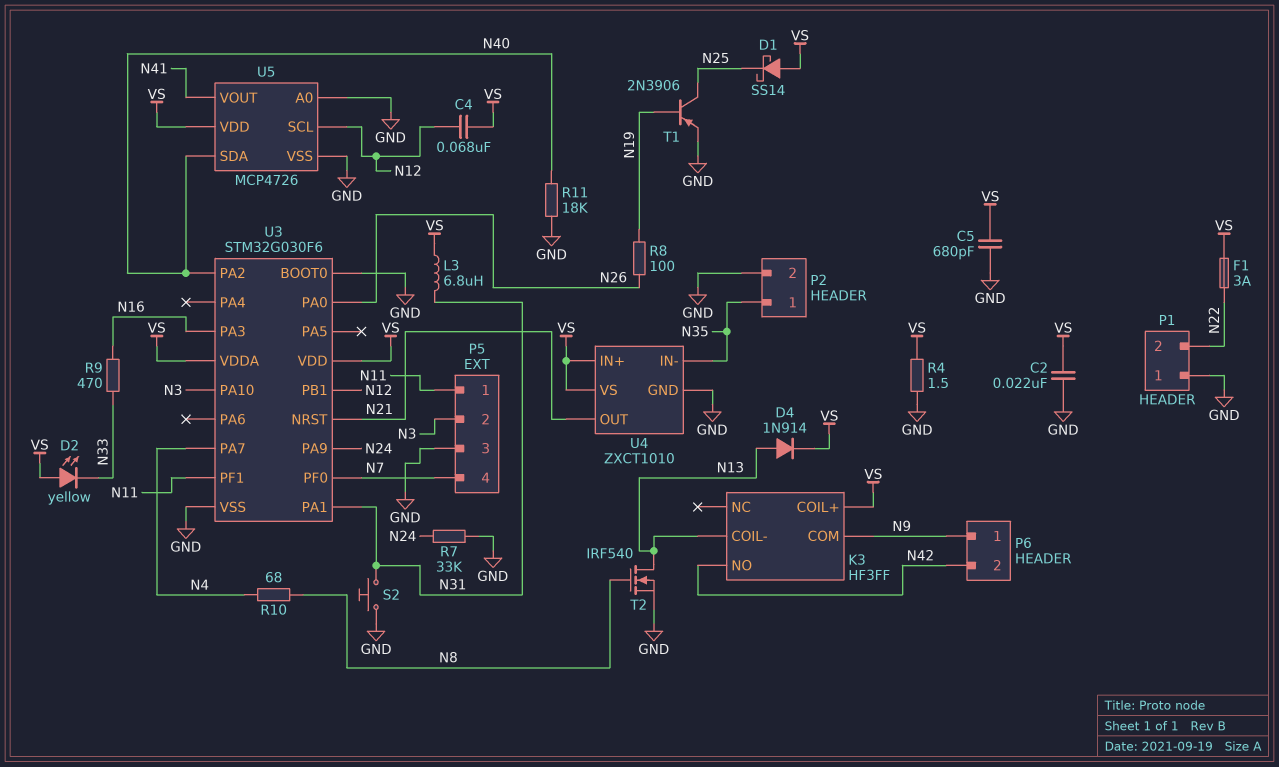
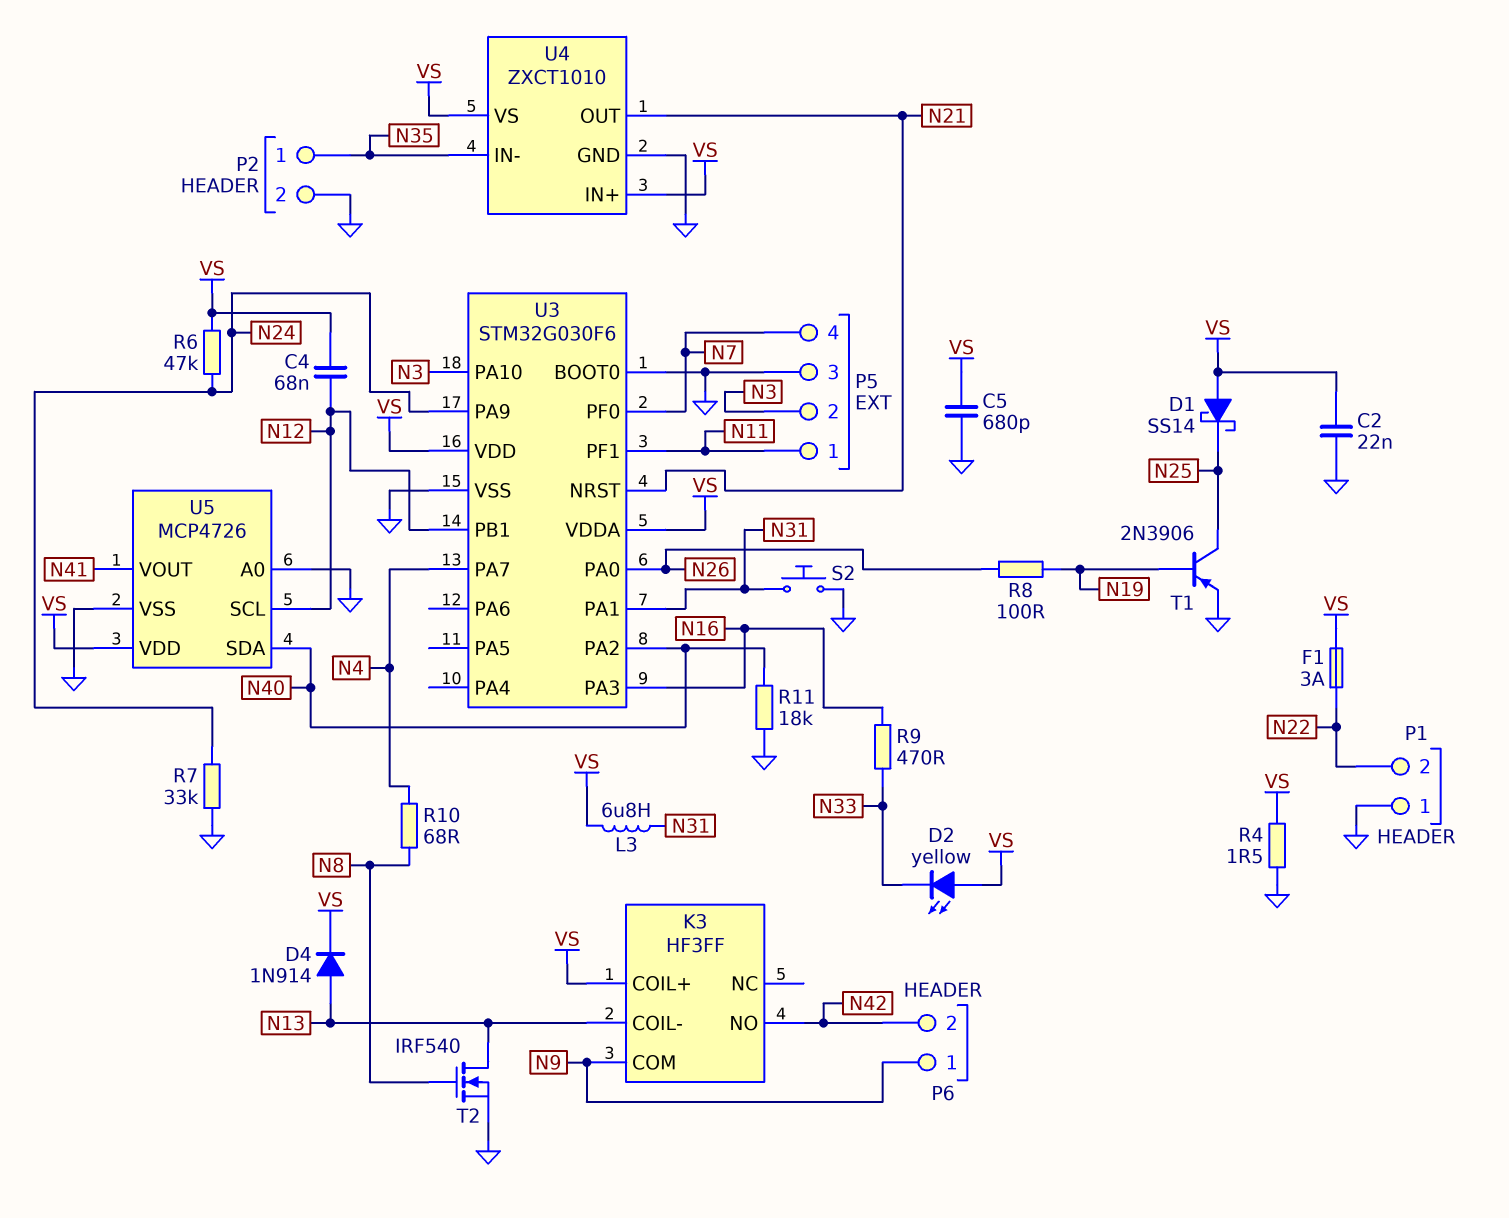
R6: none -> 47k (N24, VS)

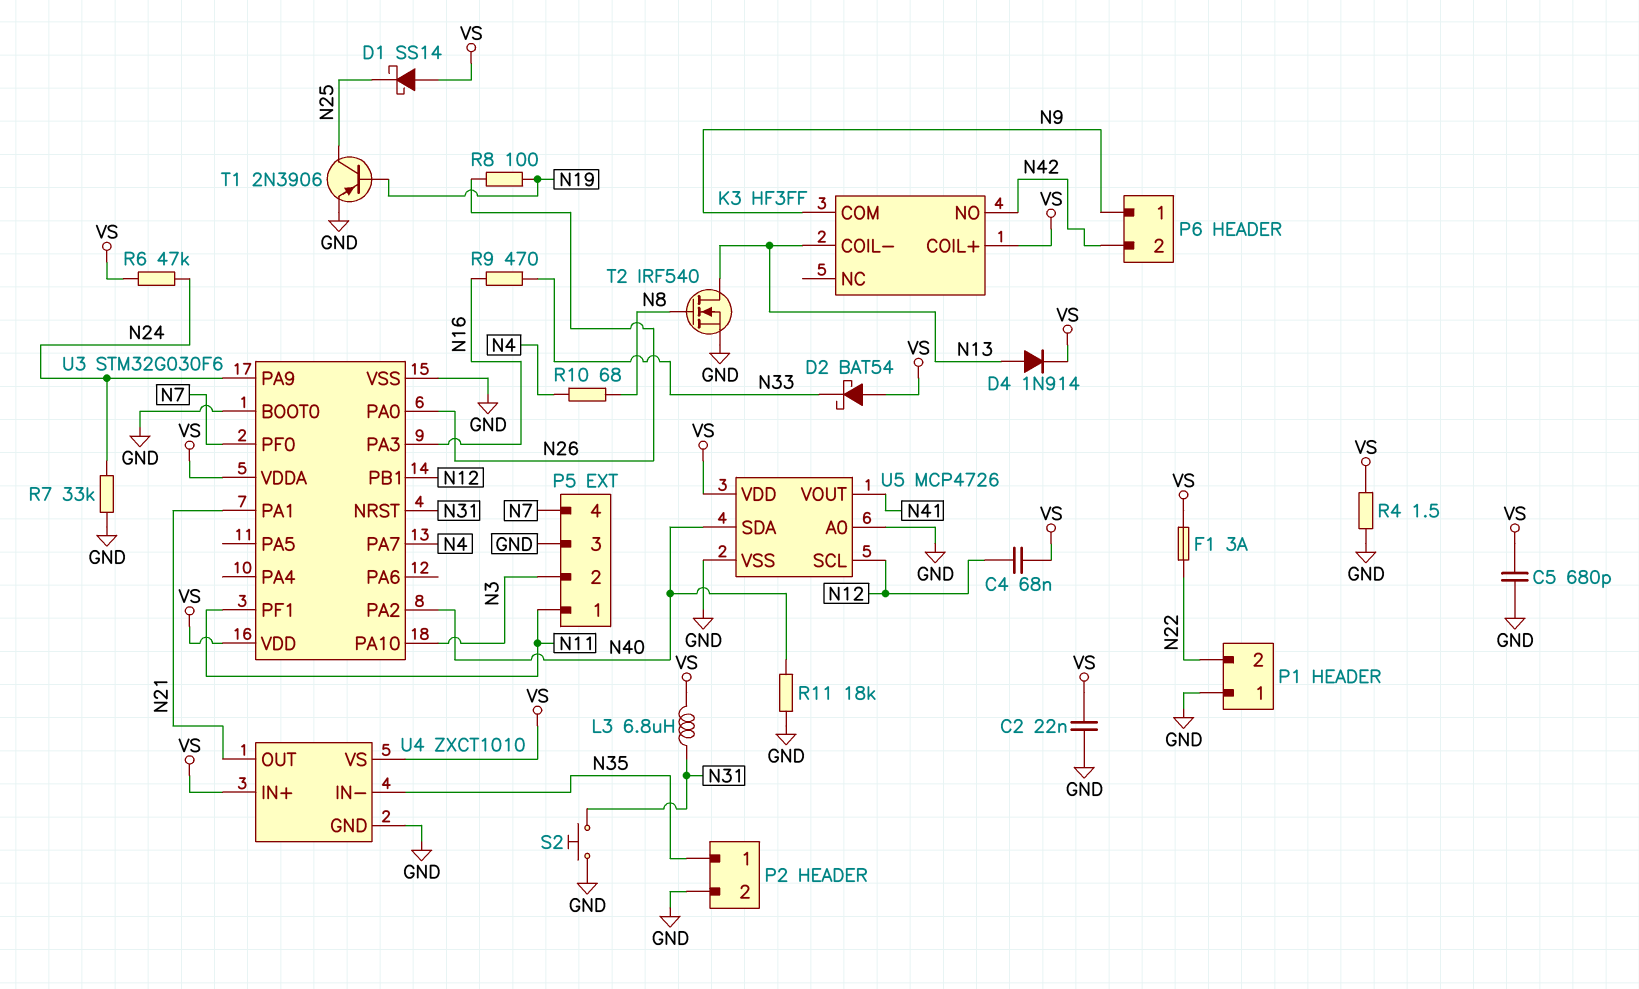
D2: LED yellow (A VS, K N33) -> schottky BAT54 (A VS, K N33)
U3 pin NRST: N21 -> N31
U3 pin PA1: N31 -> N21

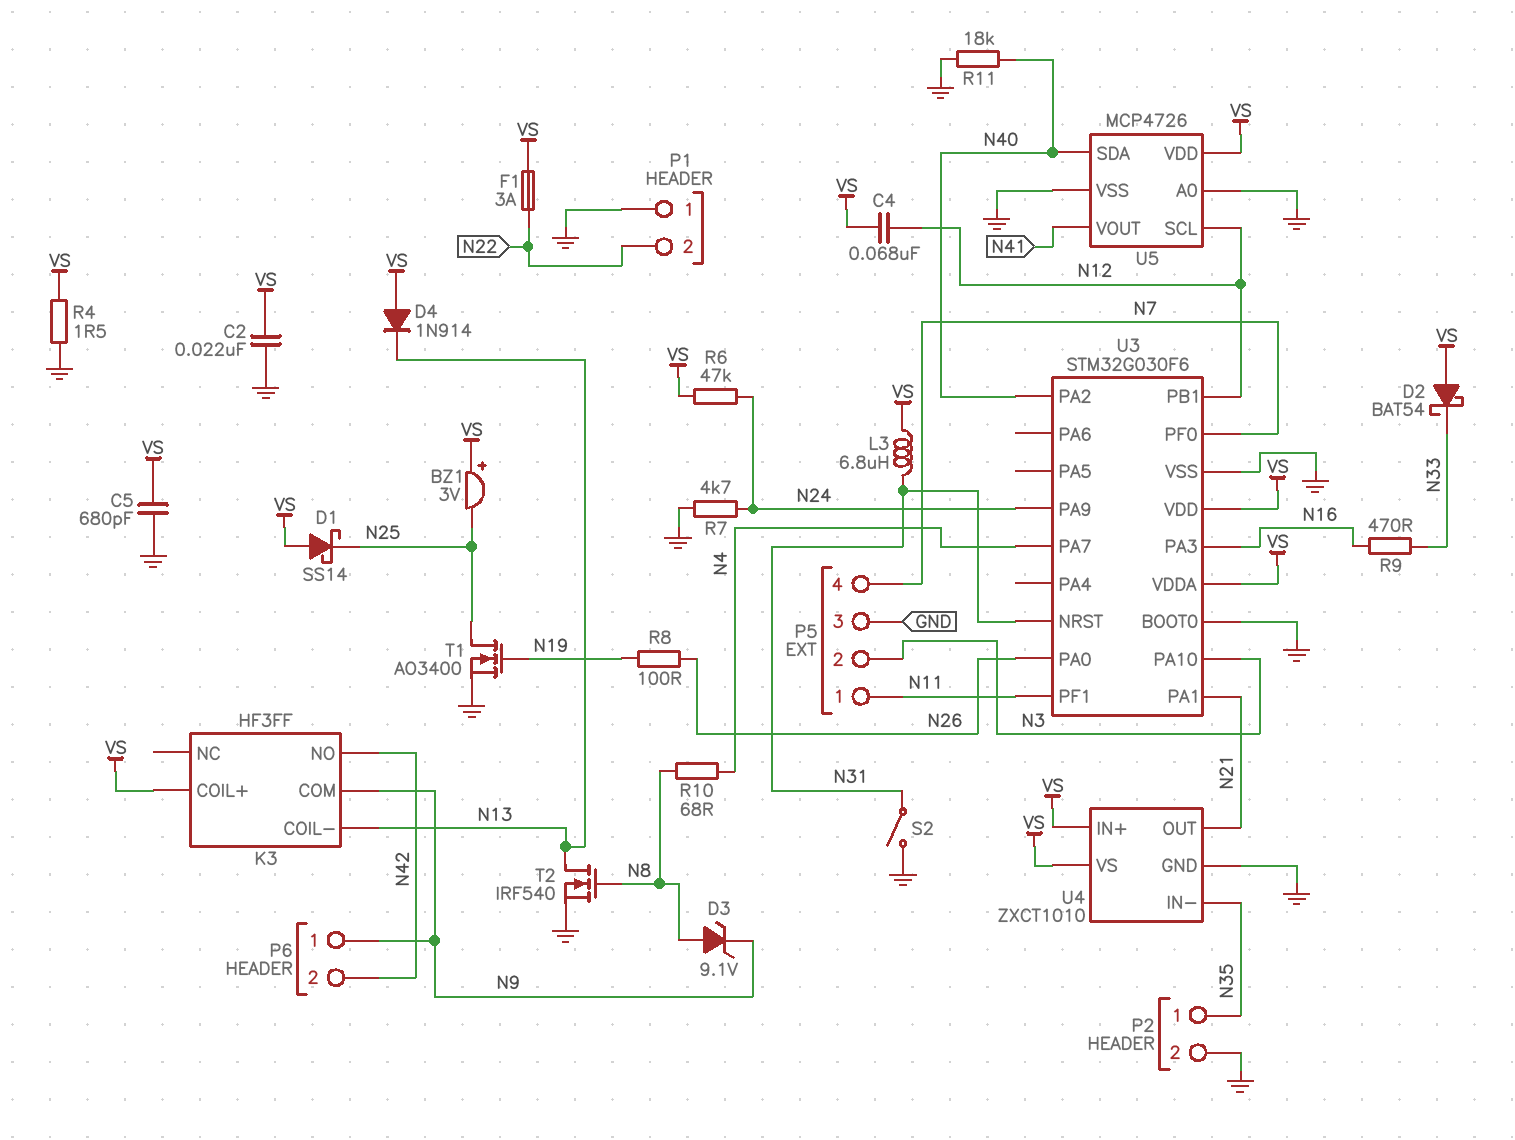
BZ1: none -> buzzer 3V (plus VS, minus N25)
D3: none -> zener 9.1V (A N8, K N9)
D4: diode 1N914 (A N13, K VS) -> diode 1N914 (A VS, K N13)
R7: 33k (GND, N24) -> 4.7k (GND, N24)
S2: button (GND, N31) -> switch (GND, N31)
T1: PNP 2N3906 (B N19, C N25, E GND) -> NMOS AO3400 (G N19, D N25, S GND)

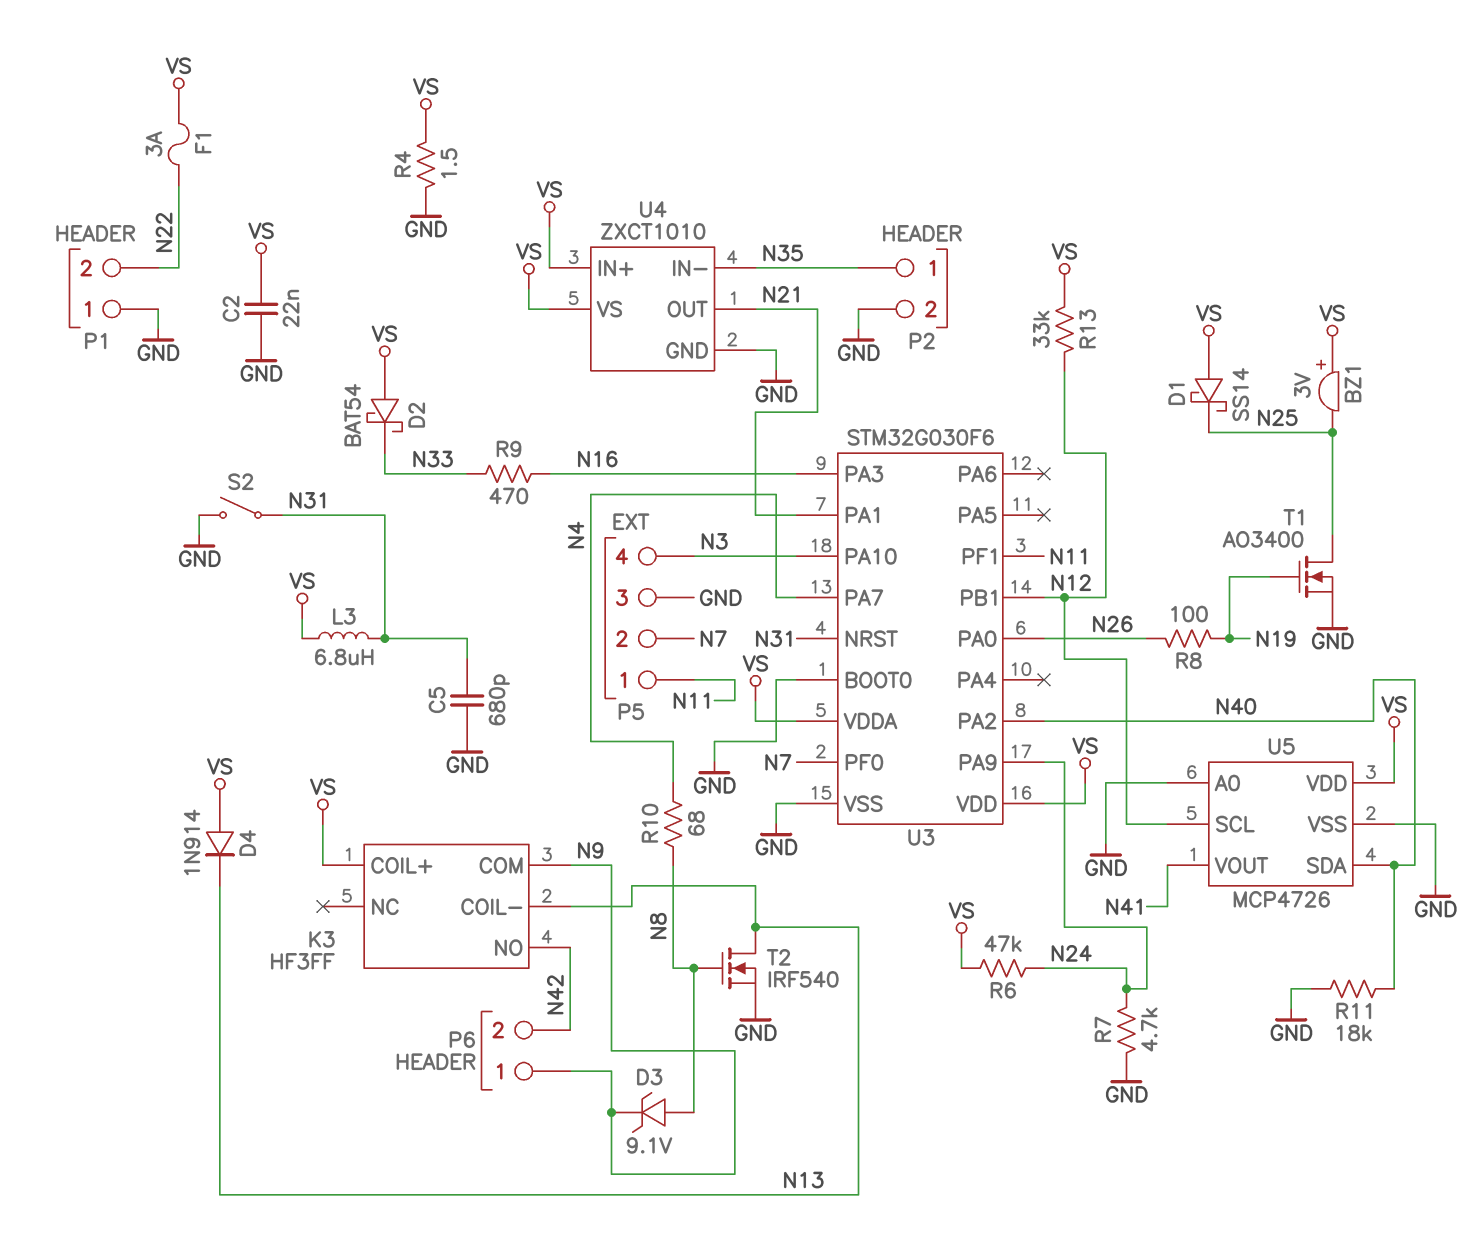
C4: 68nF (N12, VS) -> none
C5: 680pF (GND, VS) -> 680pF (GND, N31)
P5 pin 2: N3 -> N7
P5 pin 4: N7 -> N3
R13: none -> 33k (N12, VS)

